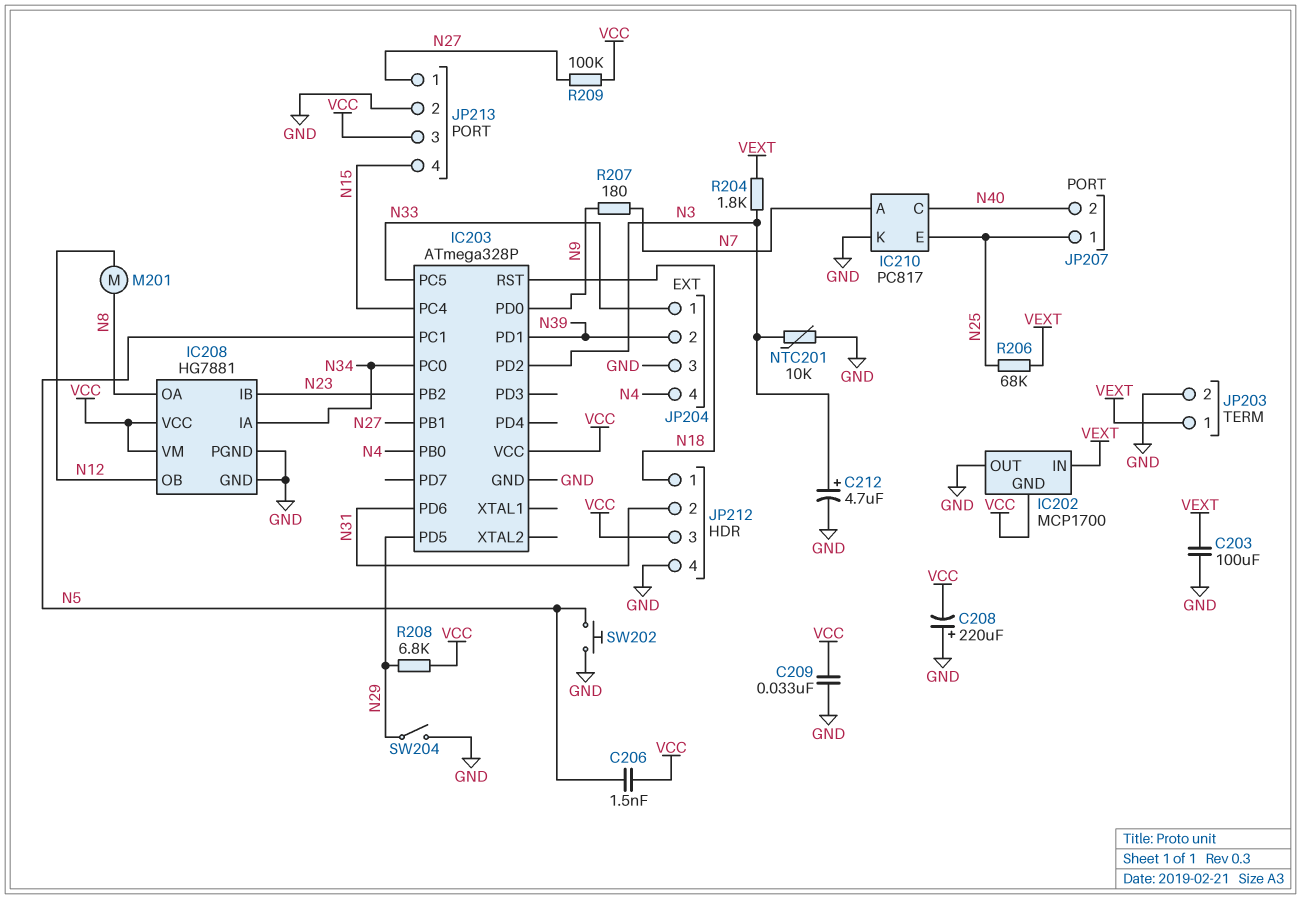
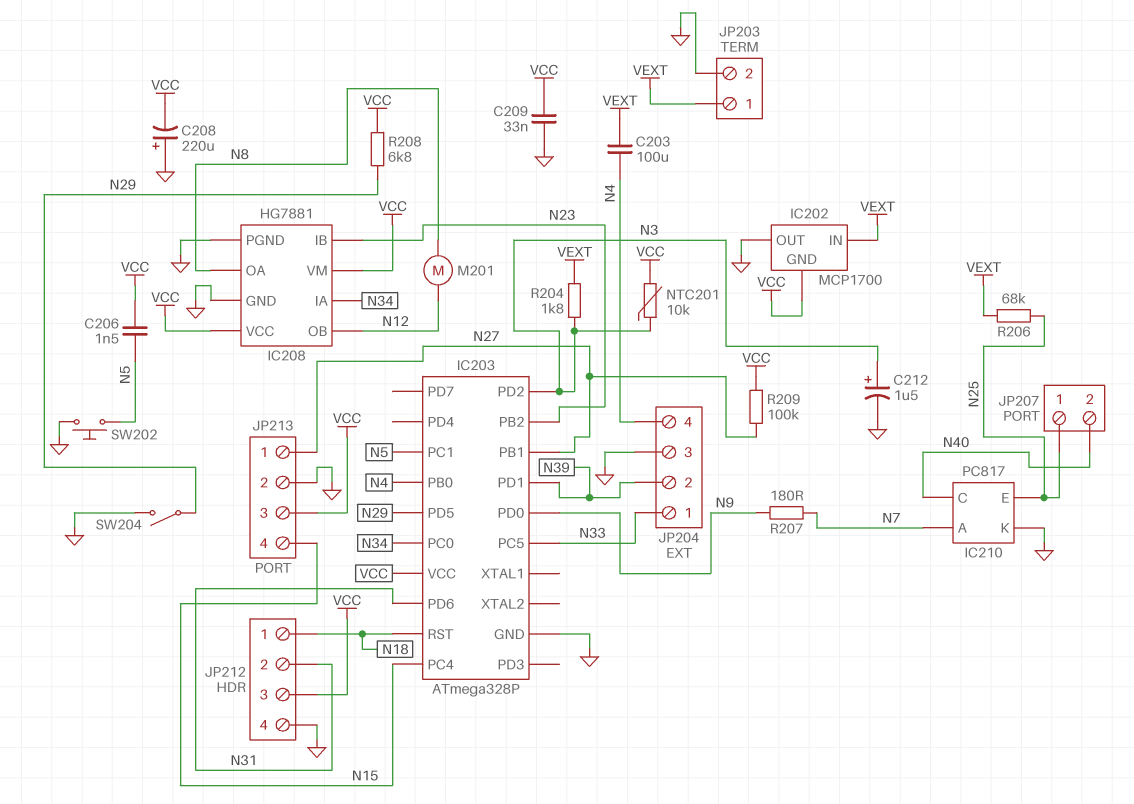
C203: 100uF (GND, VEXT) -> 100uF (N4, VEXT)
C212: 4.7uF (plus N3, minus GND) -> 1.5uF (plus N3, minus GND)
NTC201: 10k (GND, N3) -> 10k (N3, VCC)

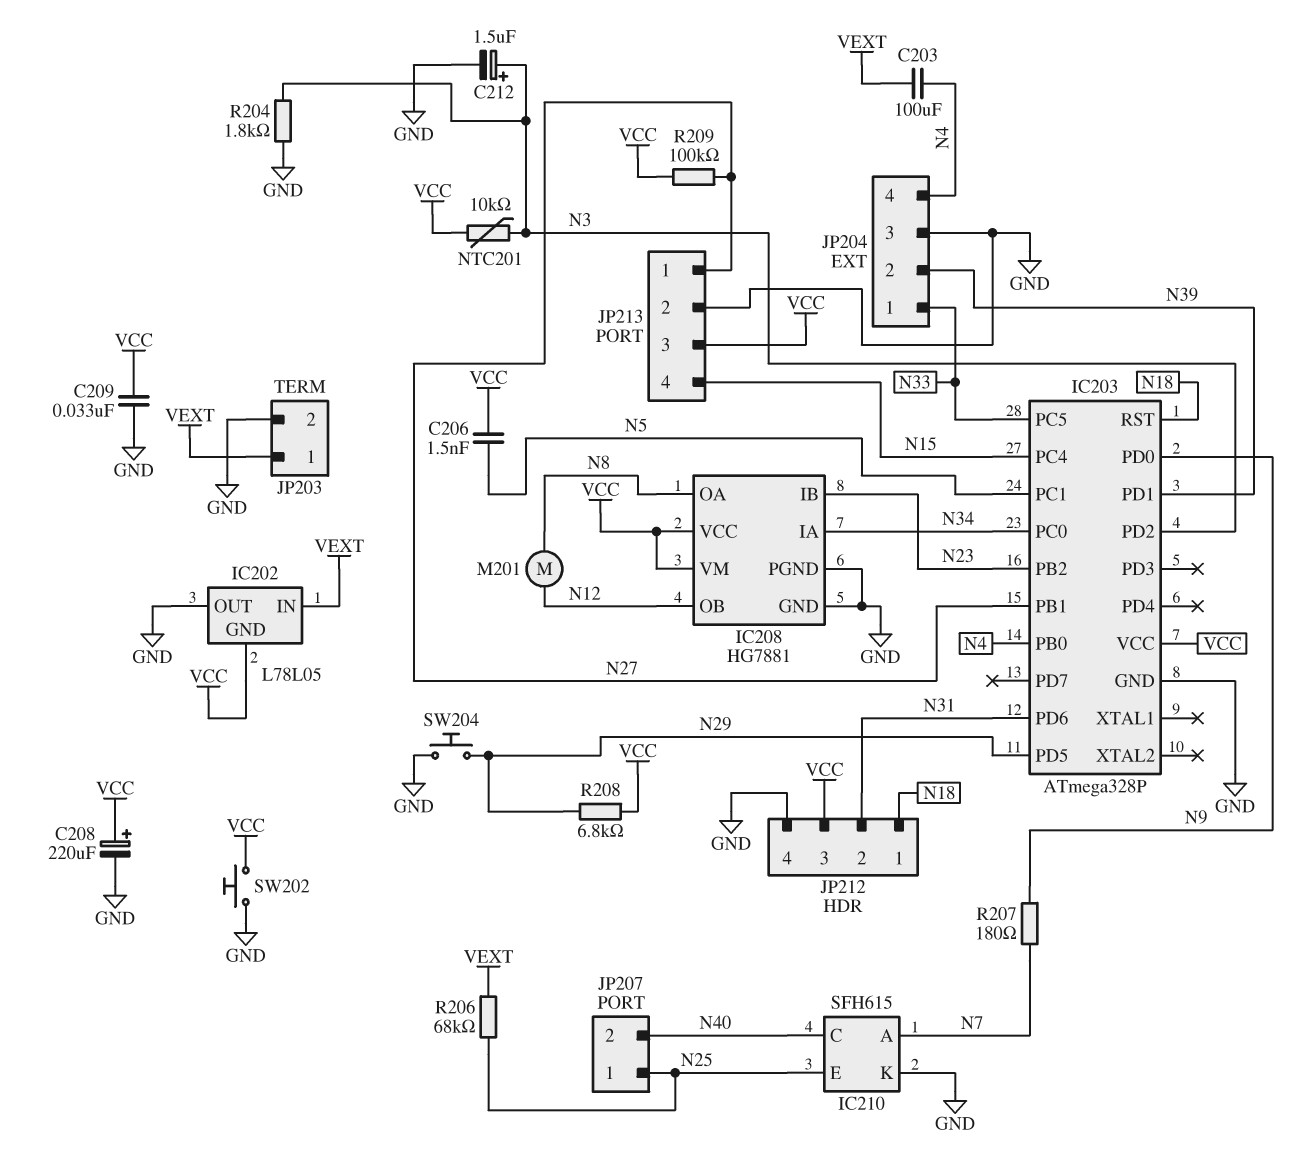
C208: 220uF (plus GND, minus VCC) -> 220uF (plus VCC, minus GND)
IC202: MCP1700 -> L78L05
IC210: PC817 -> SFH615
R204: 1.8k (N3, VEXT) -> 1.8k (GND, N3)
SW202: button (GND, N5) -> button (GND, VCC)
SW204: switch (GND, N29) -> button (GND, N29)

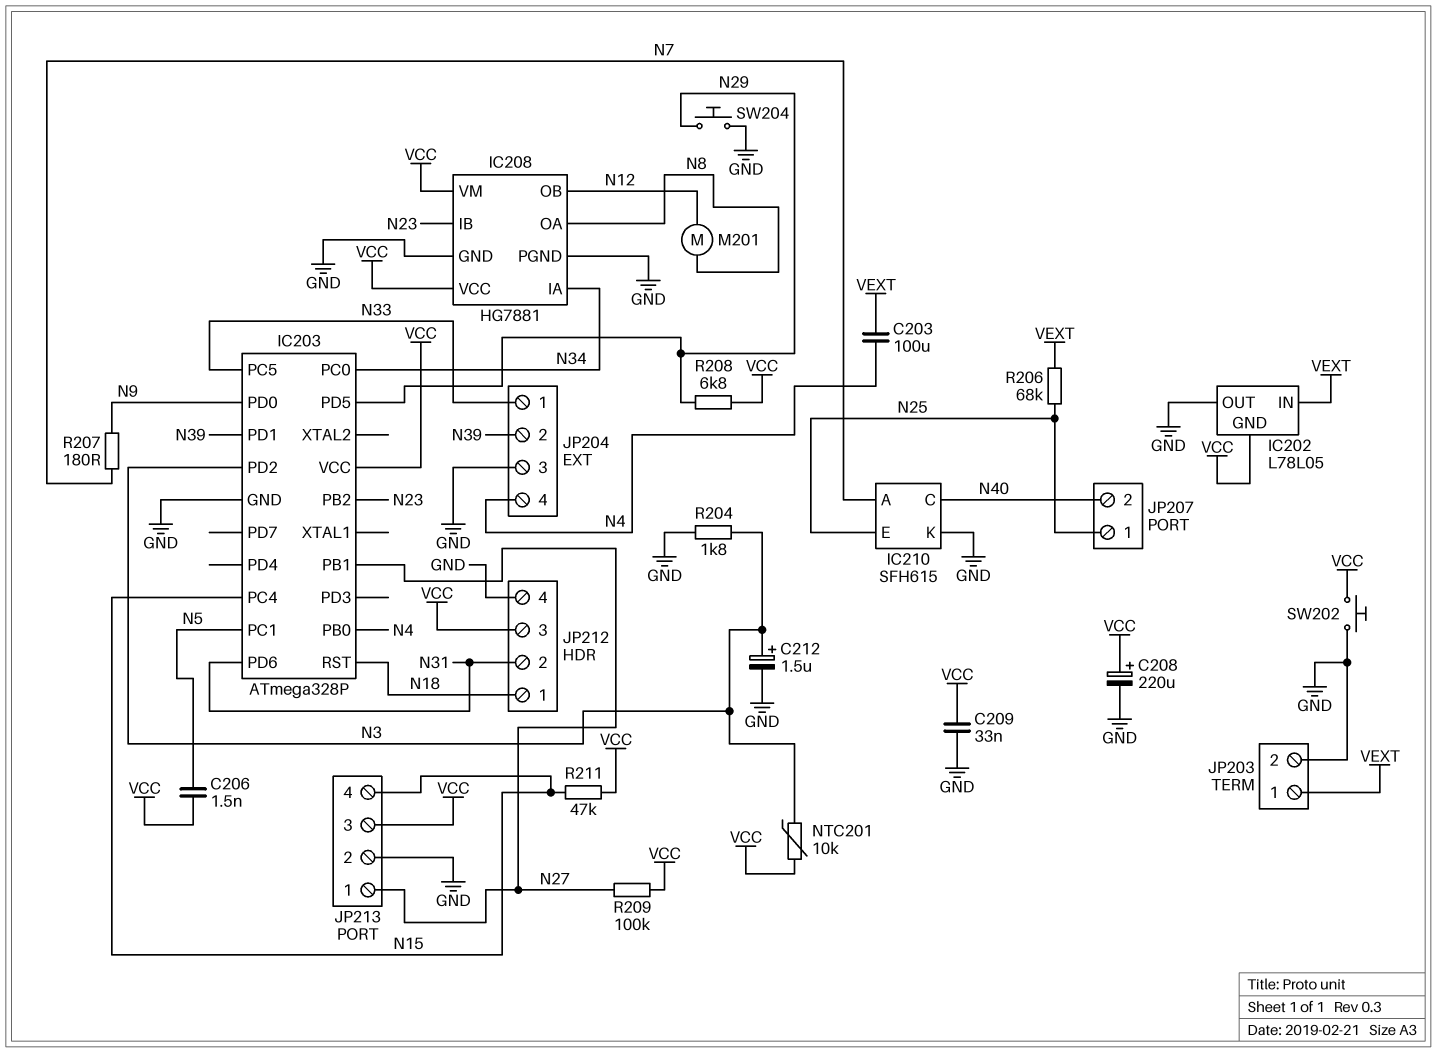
R211: none -> 47k (N15, VCC)

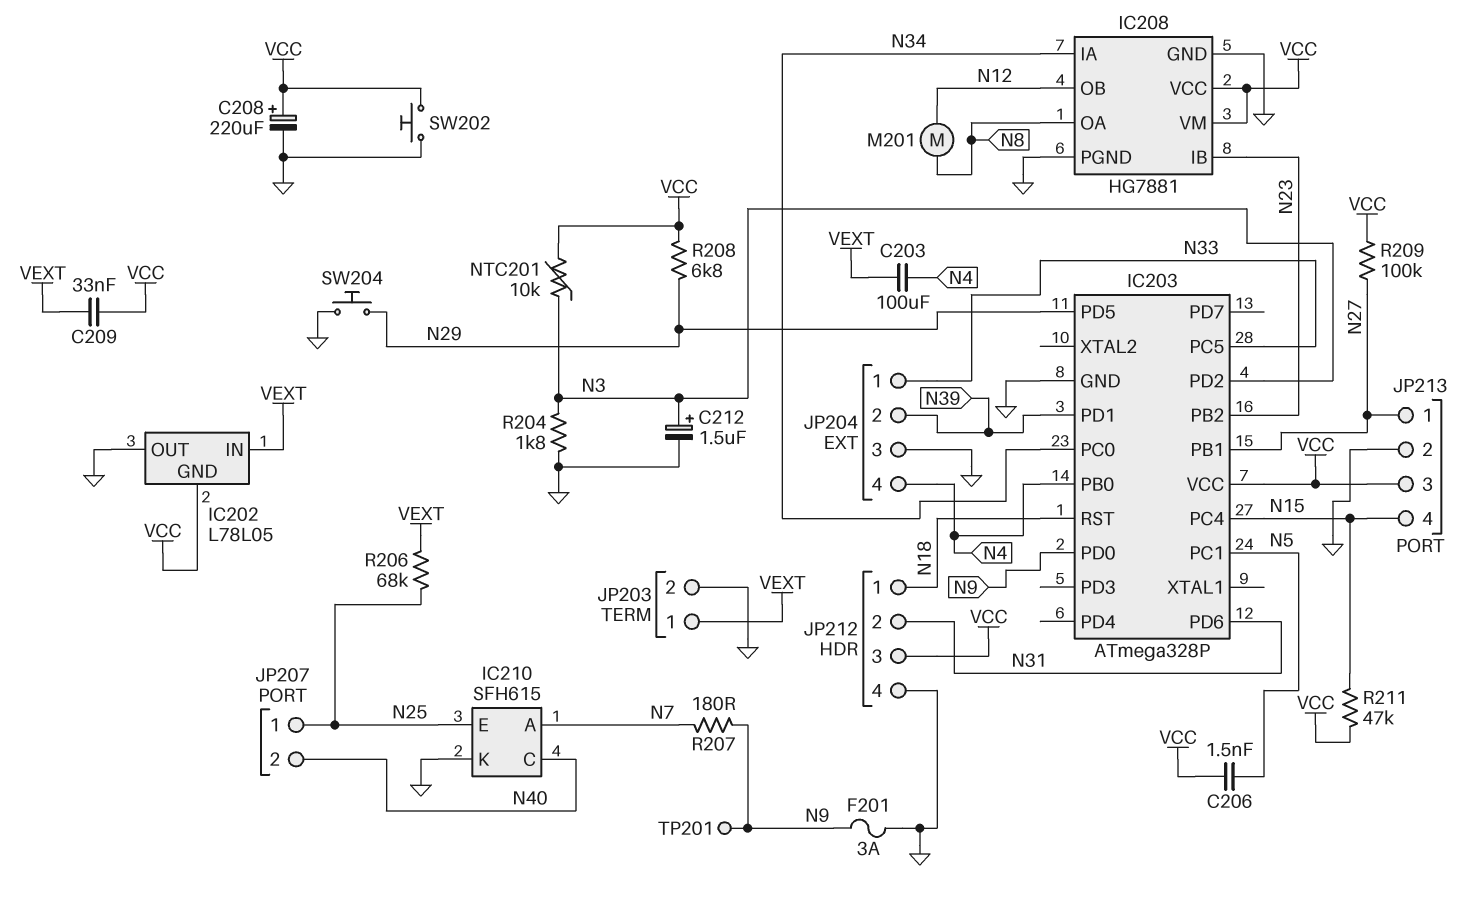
C209: 33nF (GND, VCC) -> 33nF (VCC, VEXT)
F201: none -> 3A (GND, N9)
TP201: none -> test point (N9)

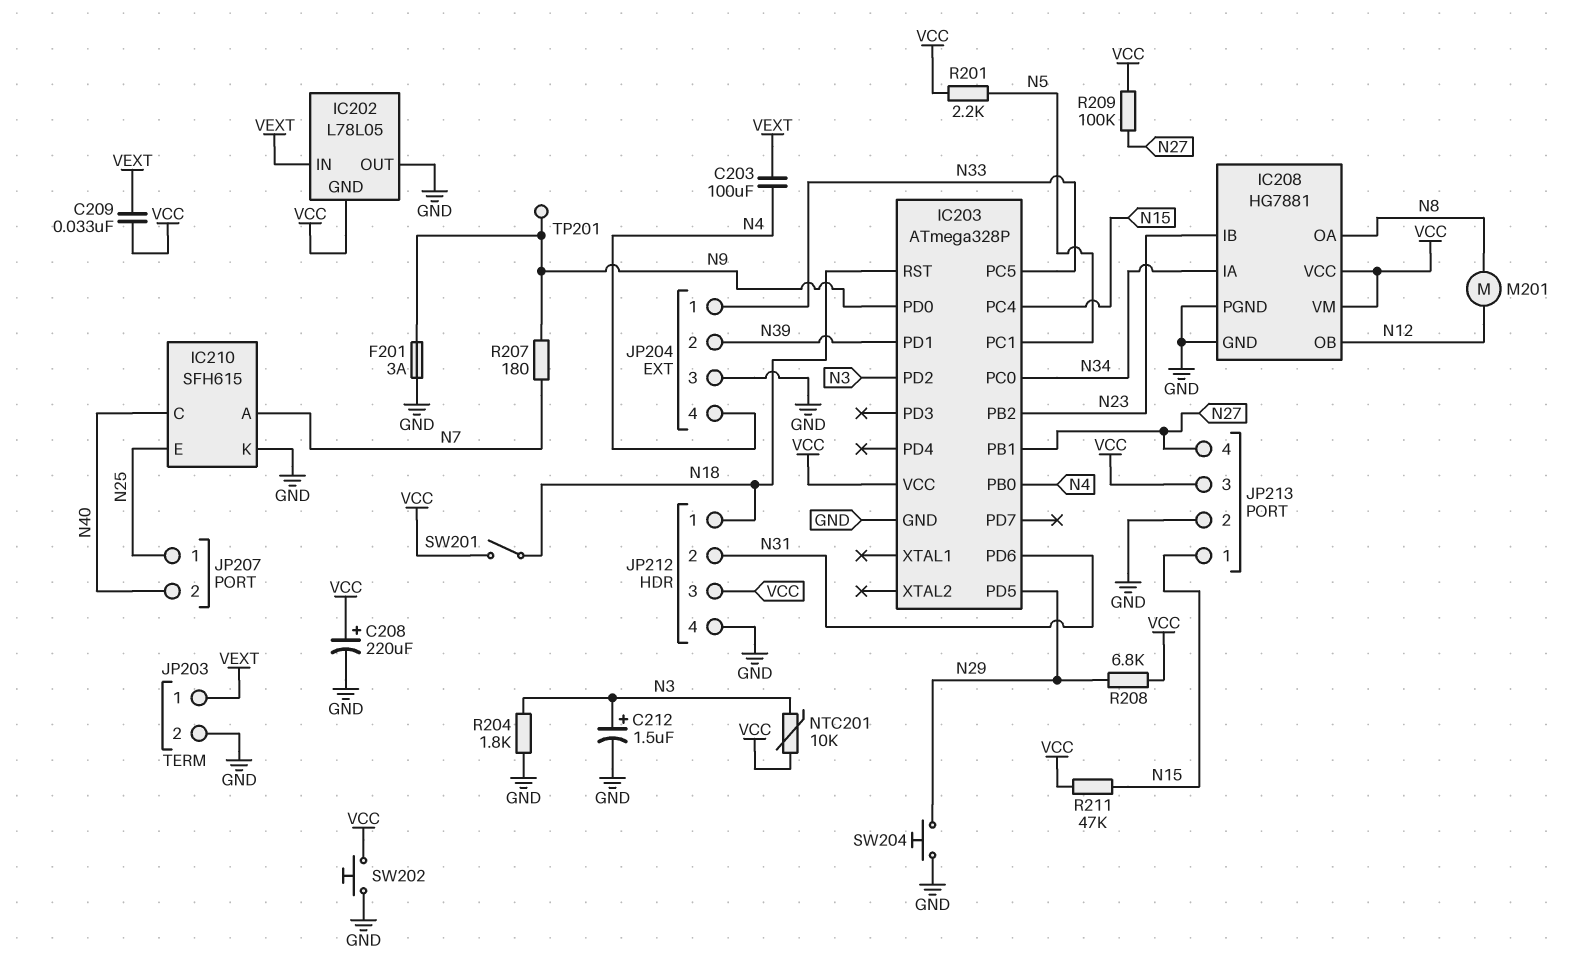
C206: 1.5nF (N5, VCC) -> none
JP213 pin 1: N27 -> N15
JP213 pin 4: N15 -> N27
R201: none -> 2.2k (N5, VCC)
R206: 68k (N25, VEXT) -> none
SW201: none -> switch (N18, VCC)

